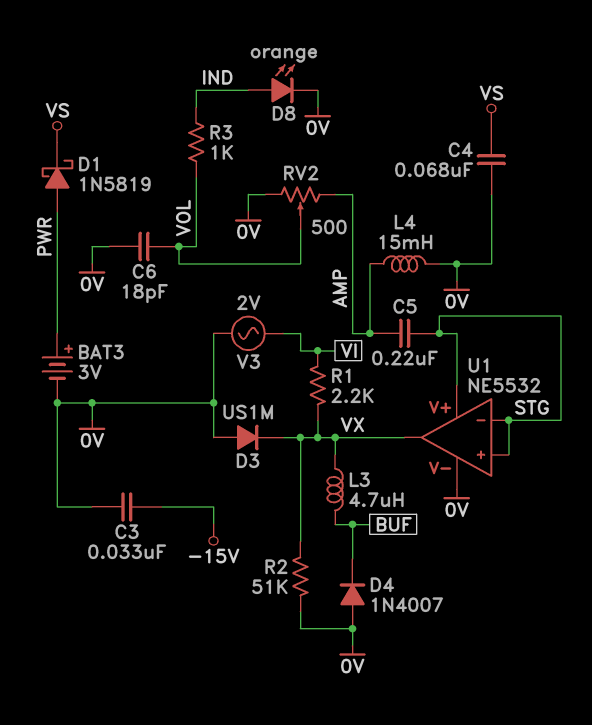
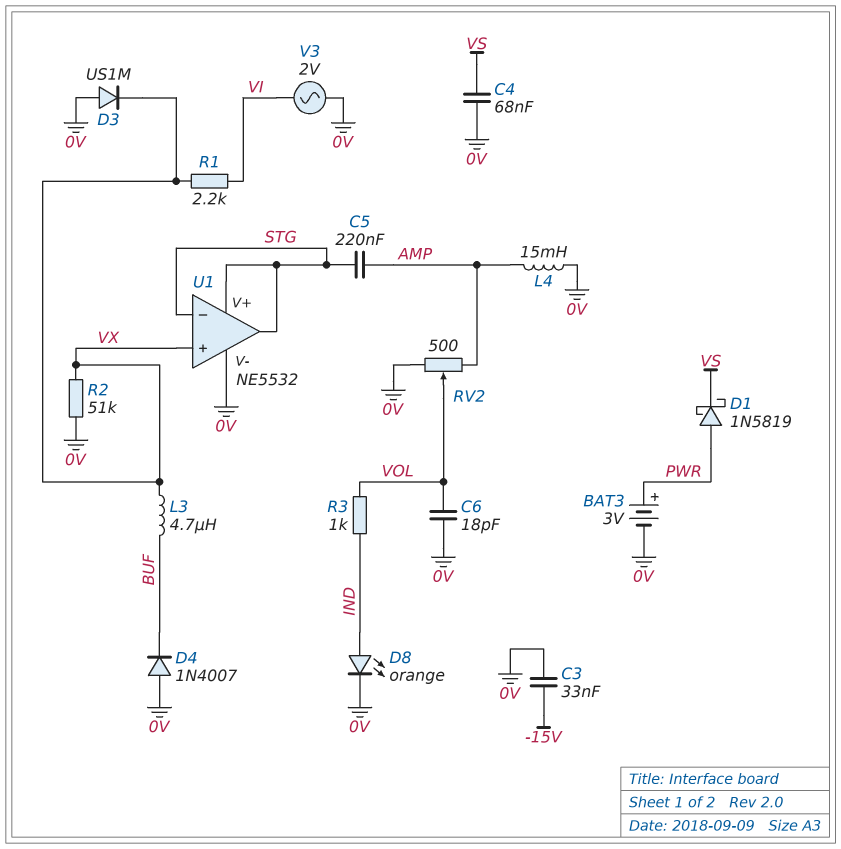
U1 pin in+: STG -> VX
U1 pin out: VX -> STG

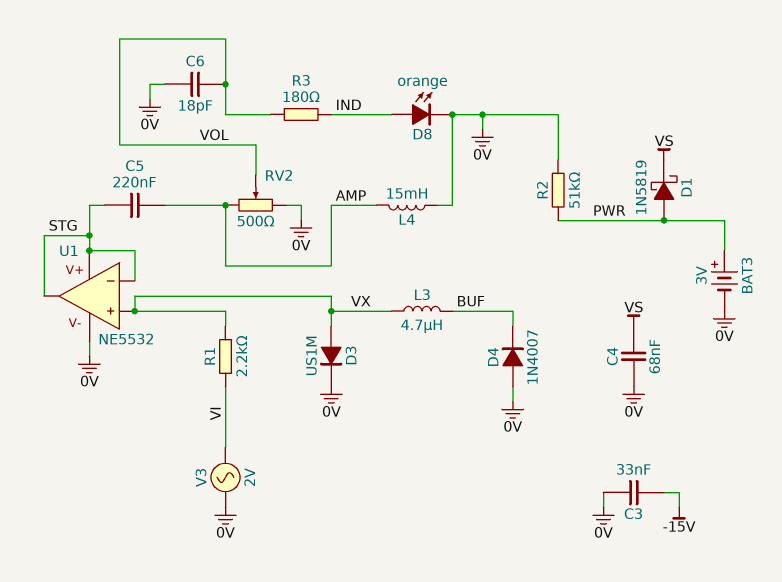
D3: diode US1M (A 0V, K VX) -> diode US1M (A VX, K 0V)
R2: 51k (0V, VX) -> 51k (0V, PWR)
R3: 1k (IND, VOL) -> 180 (IND, VOL)

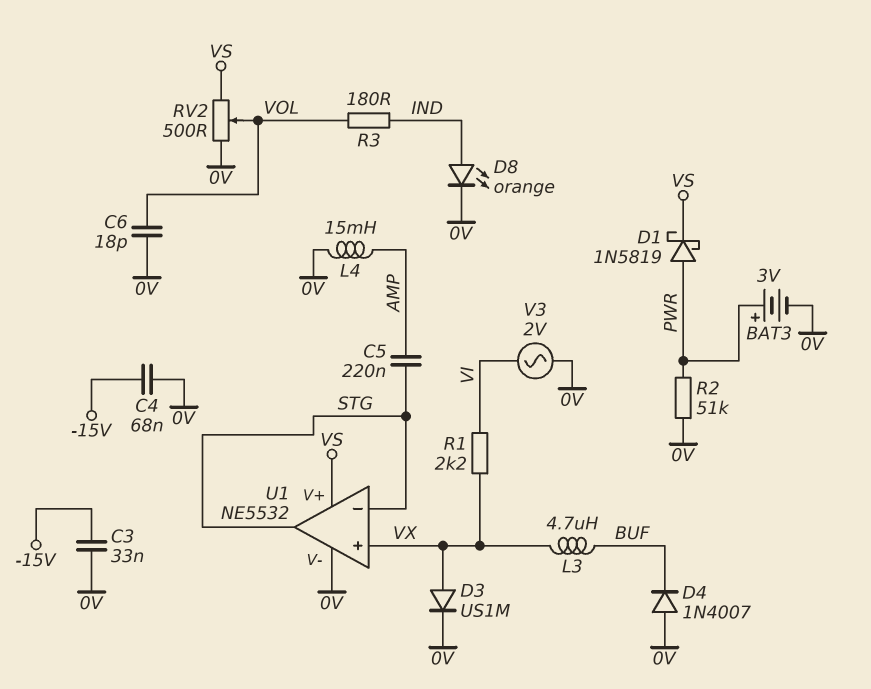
C4: 68nF (0V, VS) -> 68nF (-15V, 0V)
RV2: 500 (0V, AMP, wiper VOL) -> 500 (0V, VS, wiper VOL)
U1 pin V+: STG -> VS

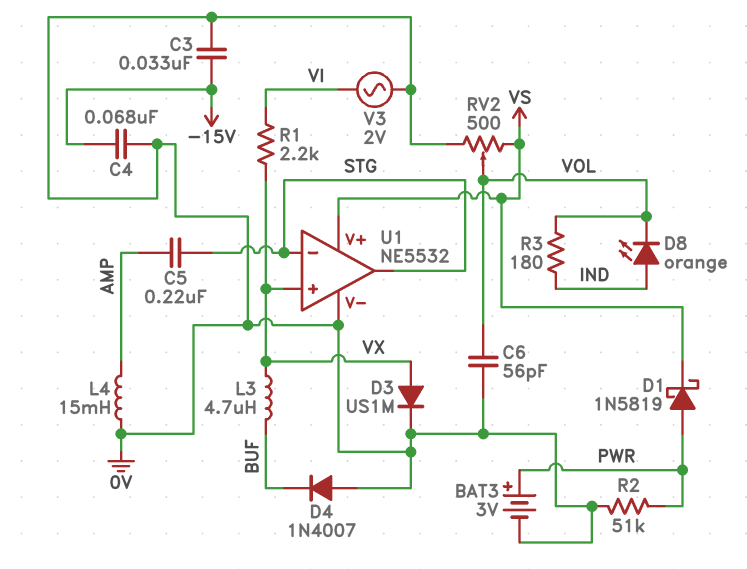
C6: 18pF (0V, VOL) -> 56pF (0V, VOL)
D8: LED orange (A IND, K 0V) -> LED orange (A IND, K VOL)

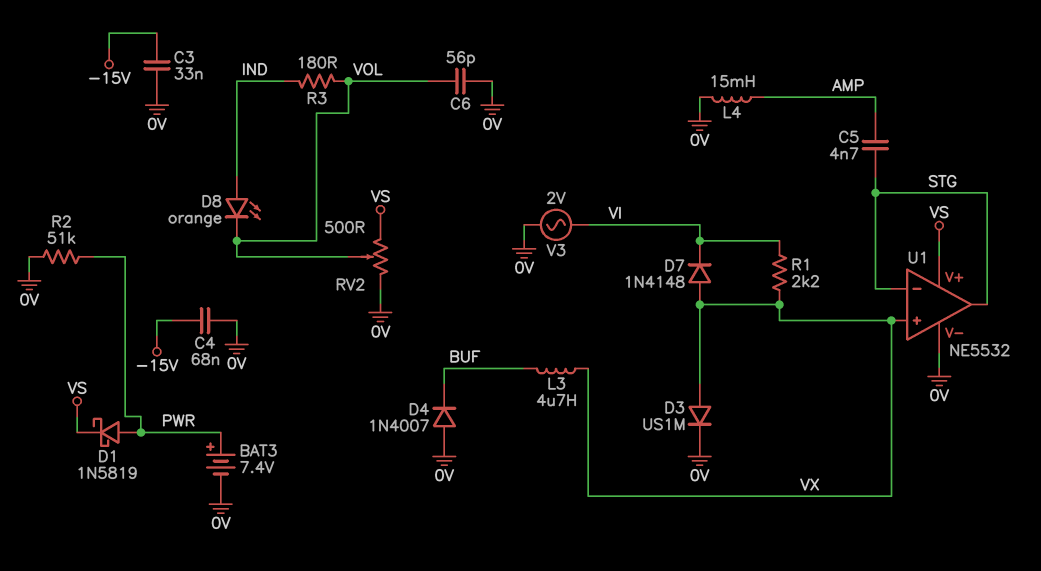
BAT3: 3V (plus PWR, minus 0V) -> 7.4V (plus PWR, minus 0V)
C5: 220nF (AMP, STG) -> 4.7nF (AMP, STG)
D7: none -> diode 1N4148 (A VX, K VI)

